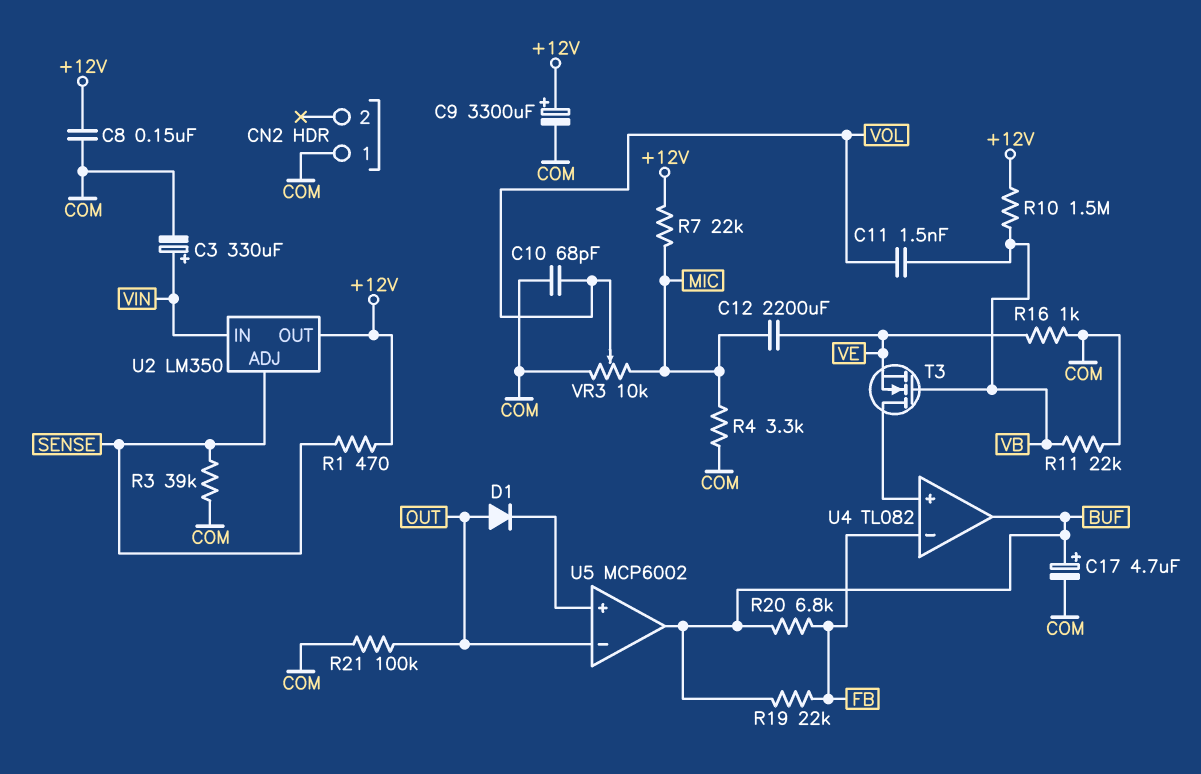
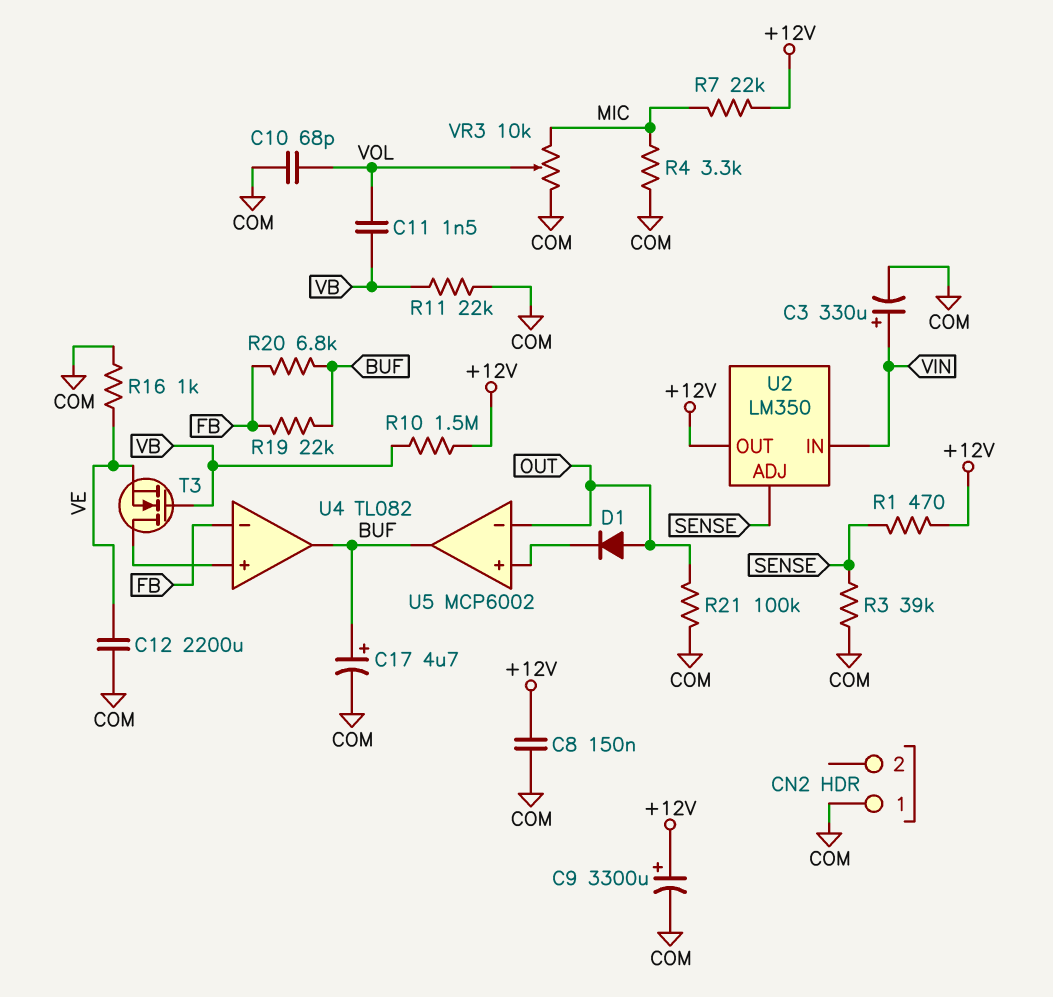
C12: 2200uF (MIC, VE) -> 2200uF (COM, VE)

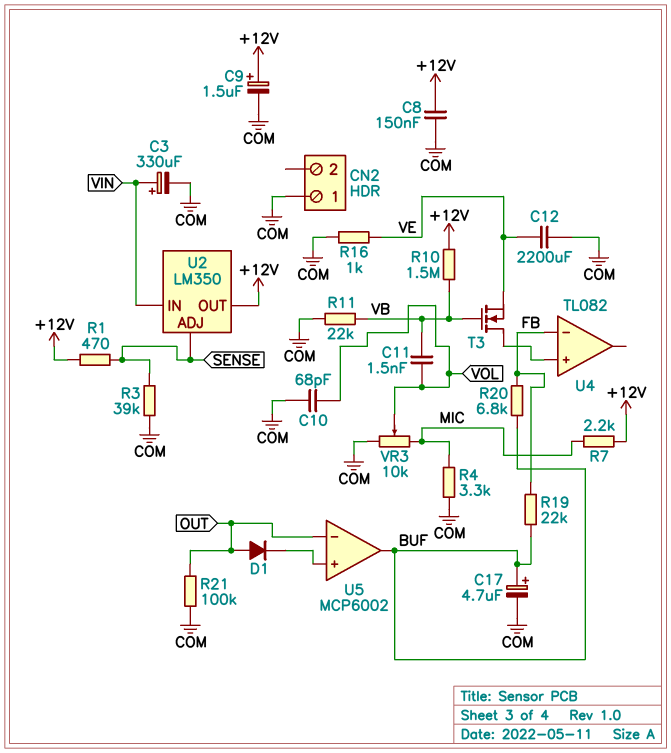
C9: 3300uF (plus +12V, minus COM) -> 1.5uF (plus +12V, minus COM)
R7: 22k (+12V, MIC) -> 2.2k (+12V, MIC)
U4 pin out: BUF -> none

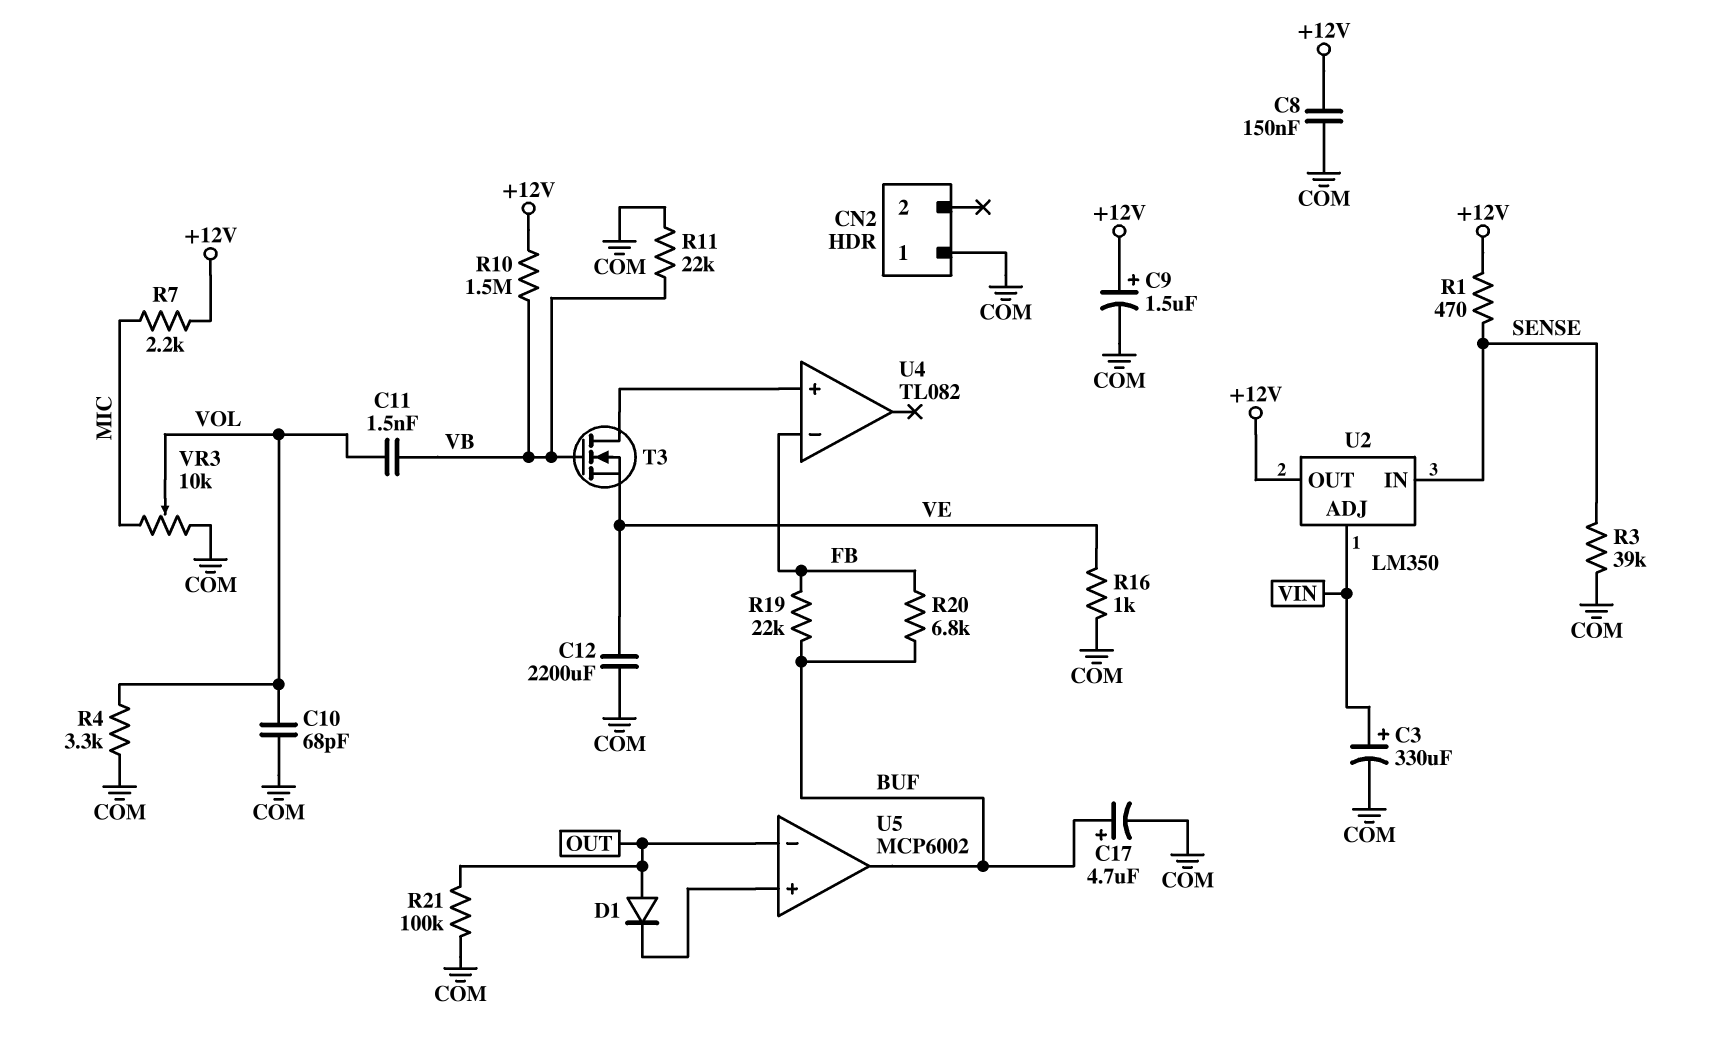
R4: 3.3k (COM, MIC) -> 3.3k (COM, VOL)
U2 pin ADJ: SENSE -> VIN
U2 pin IN: VIN -> SENSE

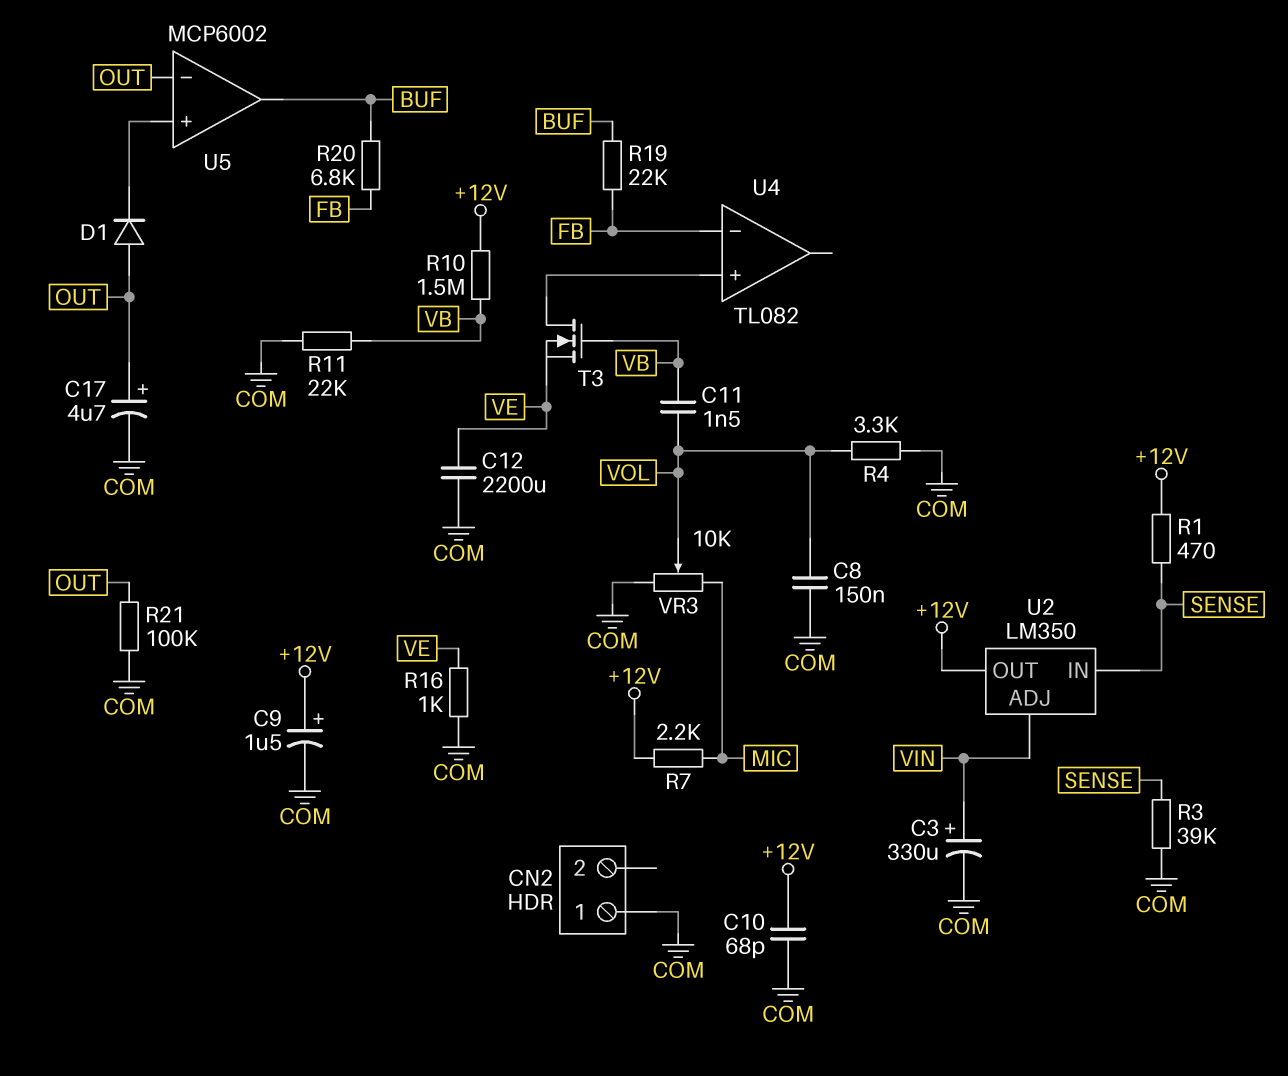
C8: 150nF (+12V, COM) -> 150nF (COM, VOL)
C10: 68pF (COM, VOL) -> 68pF (+12V, COM)
C17: 4.7uF (plus BUF, minus COM) -> 4.7uF (plus OUT, minus COM)

